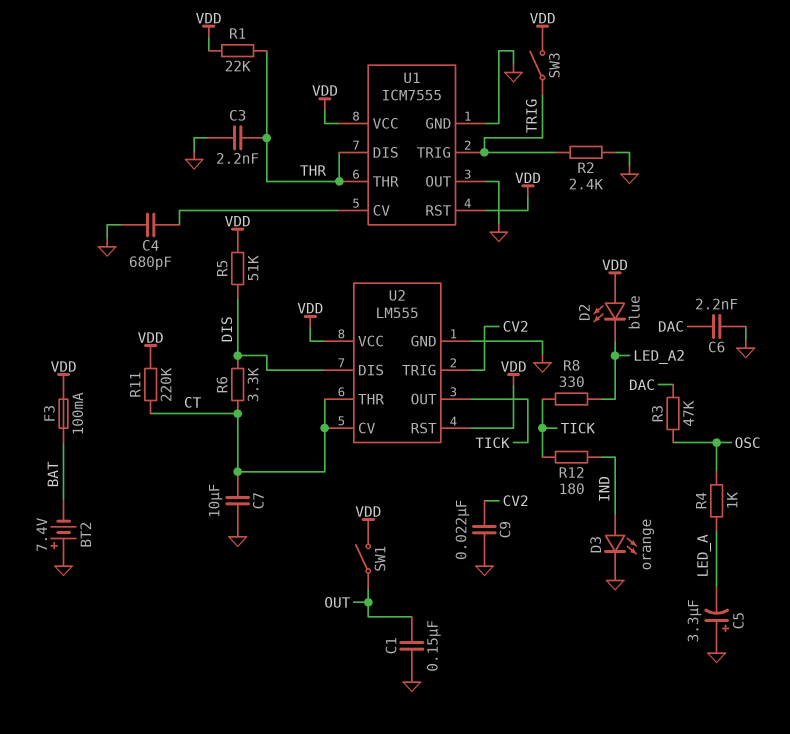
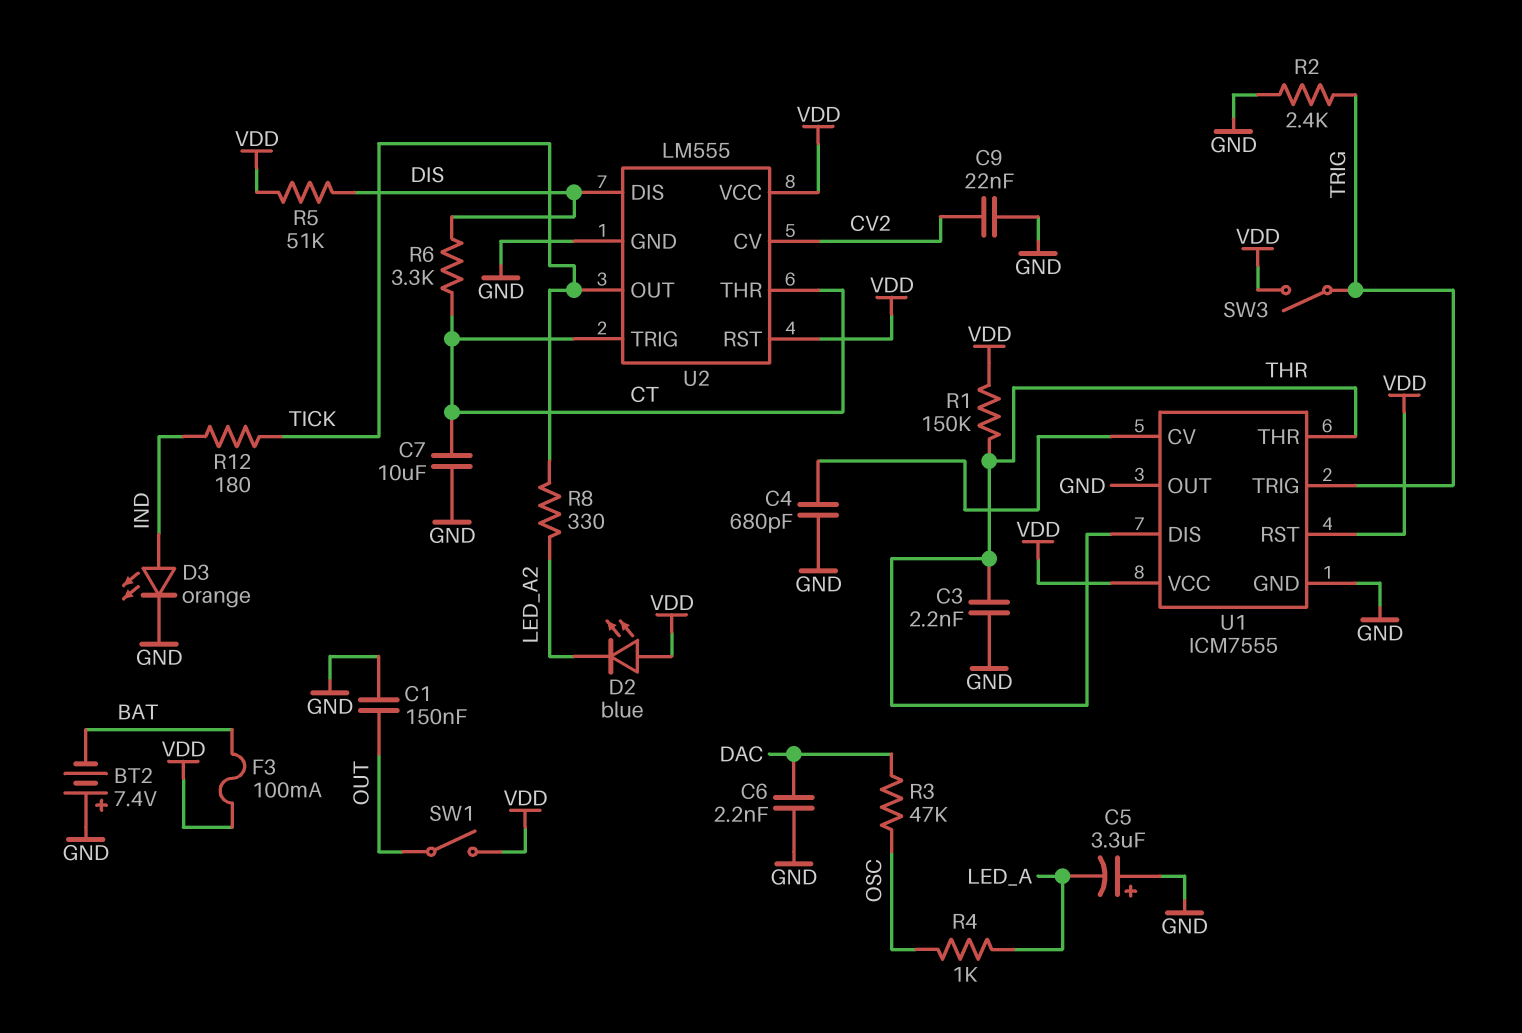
R1: 22k (THR, VDD) -> 150k (THR, VDD)
R11: 220k (CT, VDD) -> none
U2 pin CV: CT -> CV2
U2 pin TRIG: CV2 -> CT

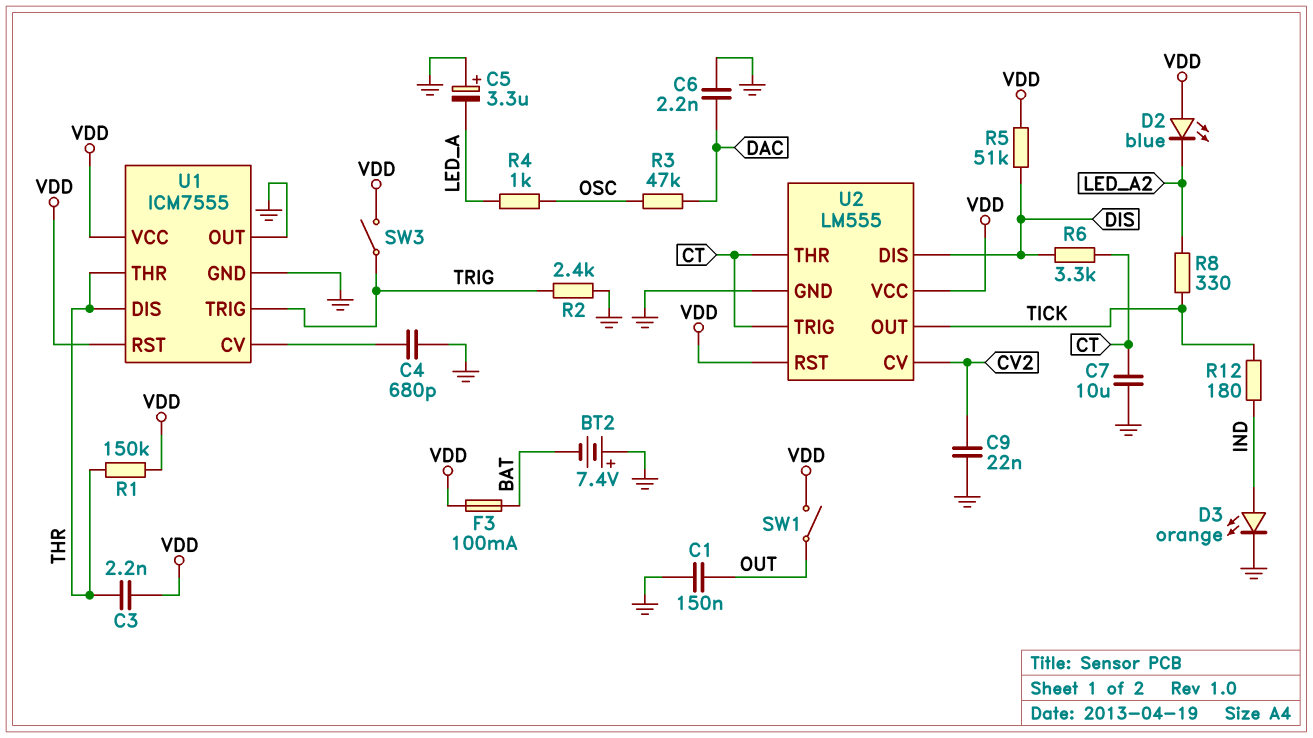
C3: 2.2nF (GND, THR) -> 2.2nF (THR, VDD)

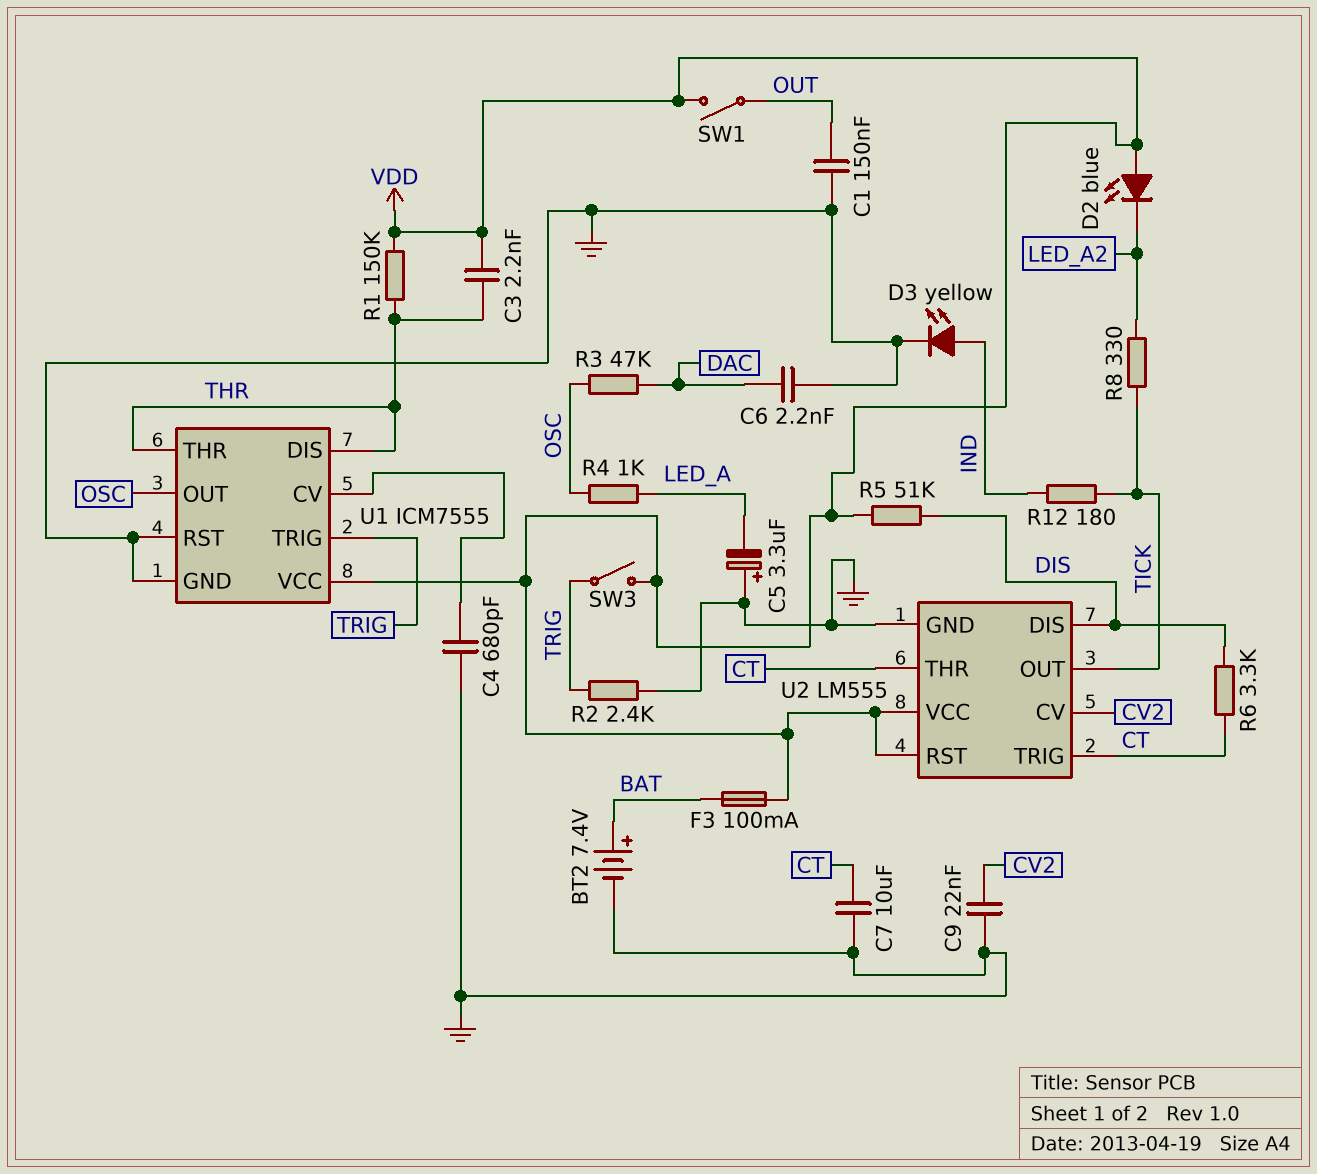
BT2: 7.4V (plus GND, minus BAT) -> 7.4V (plus BAT, minus GND)
D3: LED orange (A IND, K GND) -> LED yellow (A IND, K GND)
U1 pin OUT: GND -> OSC
U1 pin RST: VDD -> GND

